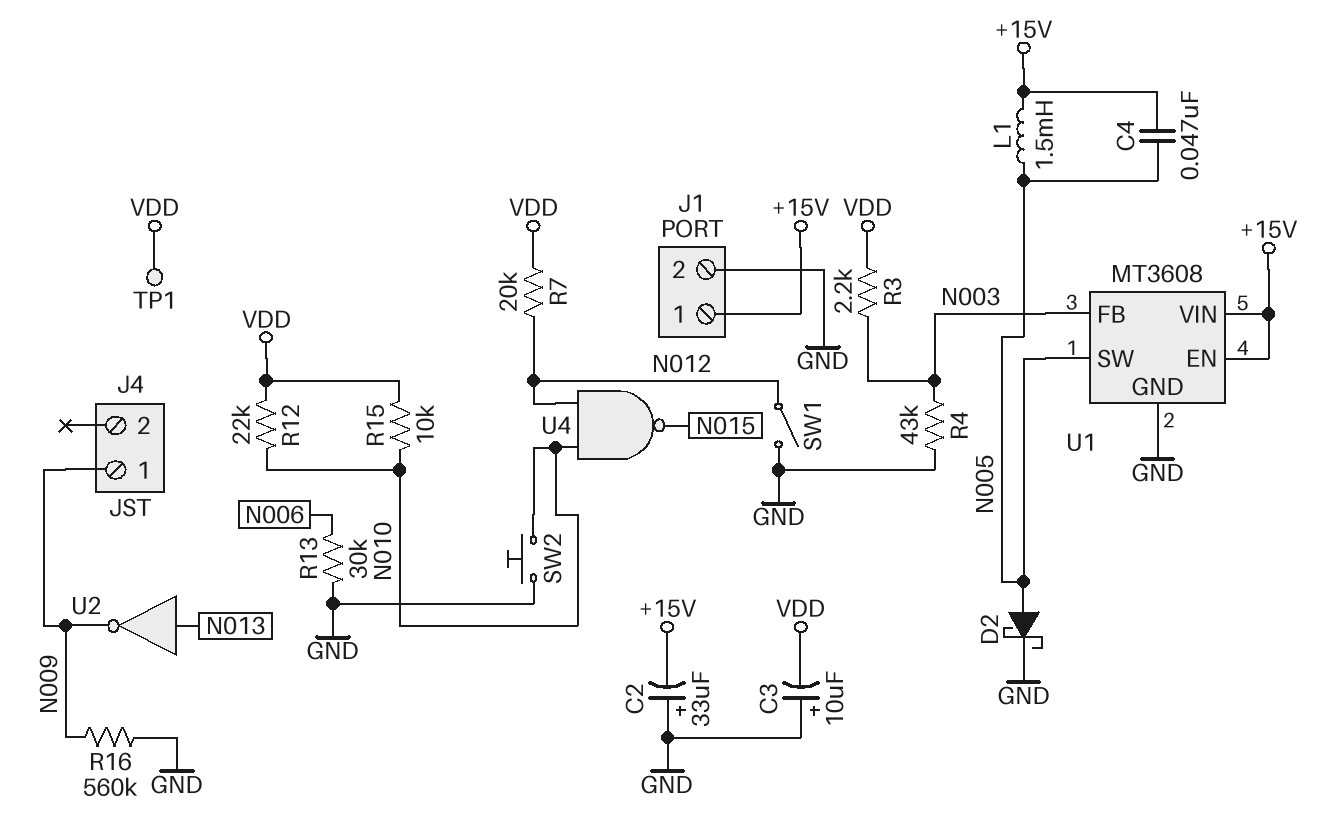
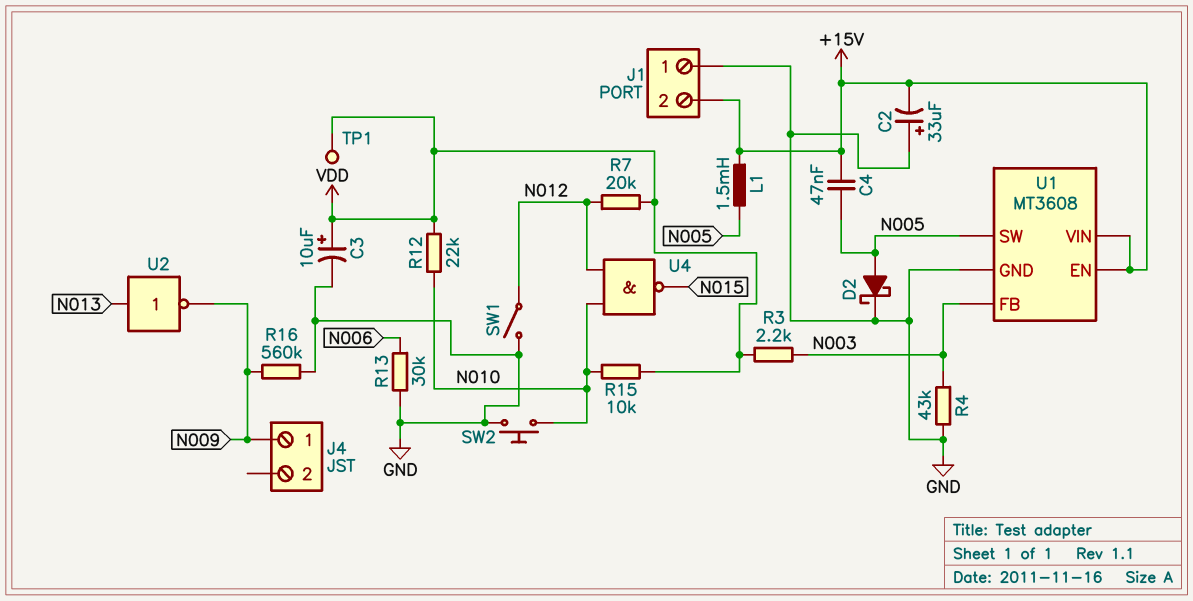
C3: 10uF (plus GND, minus VDD) -> 10uF (plus VDD, minus GND)
J1 pin 1: +15V -> GND
J1 pin 2: GND -> +15V

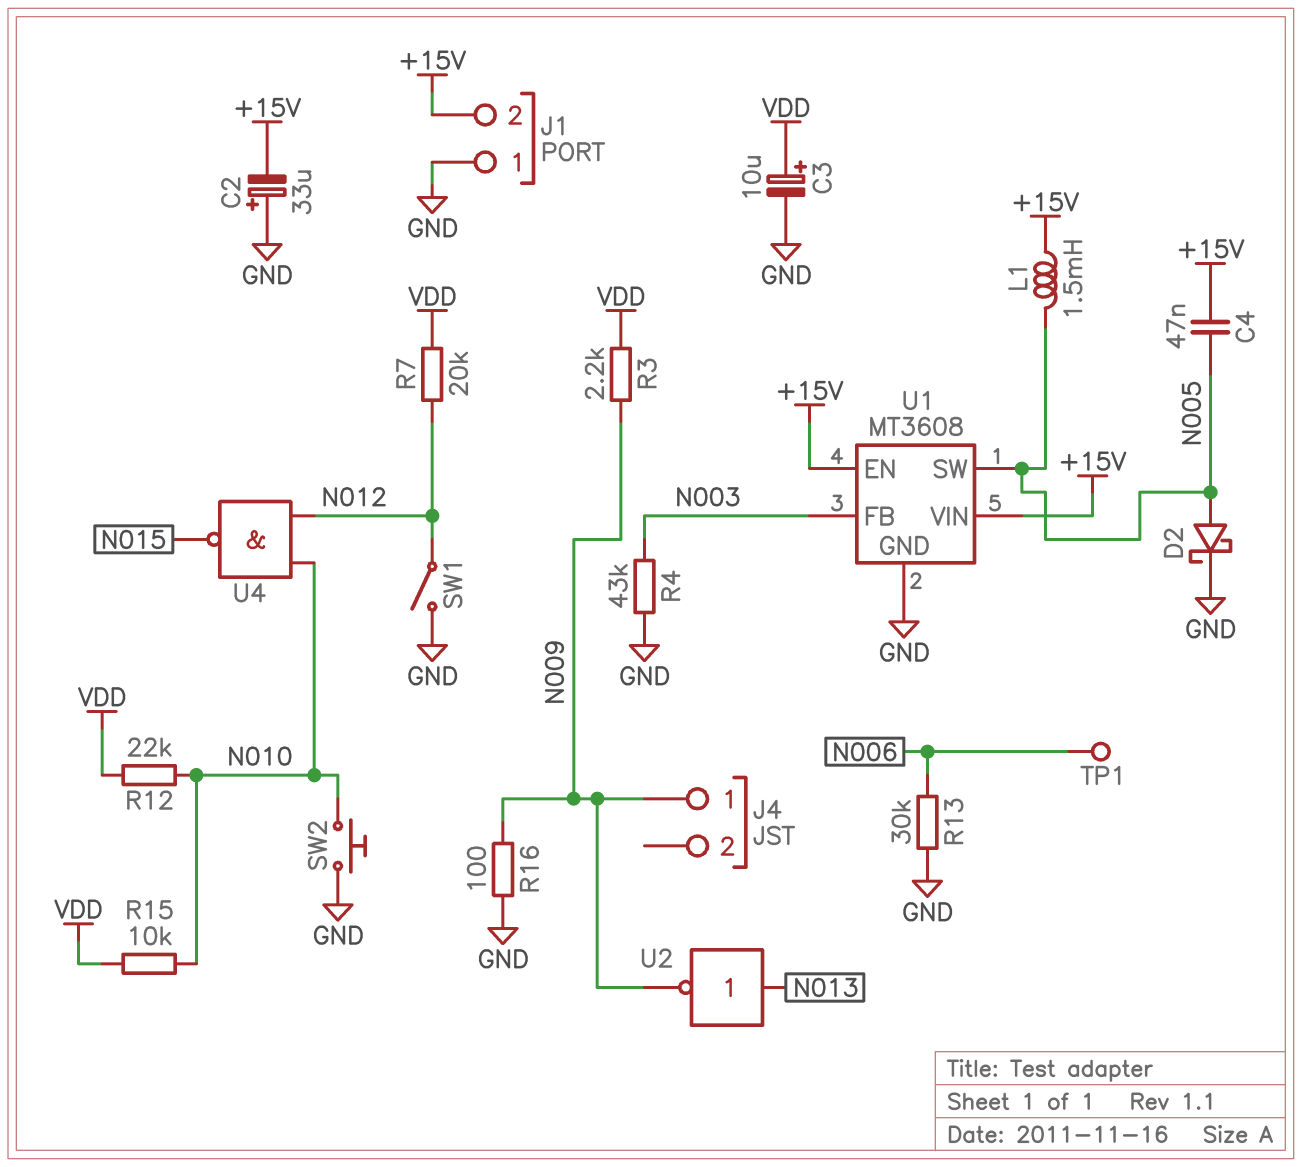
R3: 2.2k (N003, VDD) -> 2.2k (N009, VDD)
R16: 560k (GND, N009) -> 100 (GND, N009)
TP1: test point (VDD) -> test point (N006)

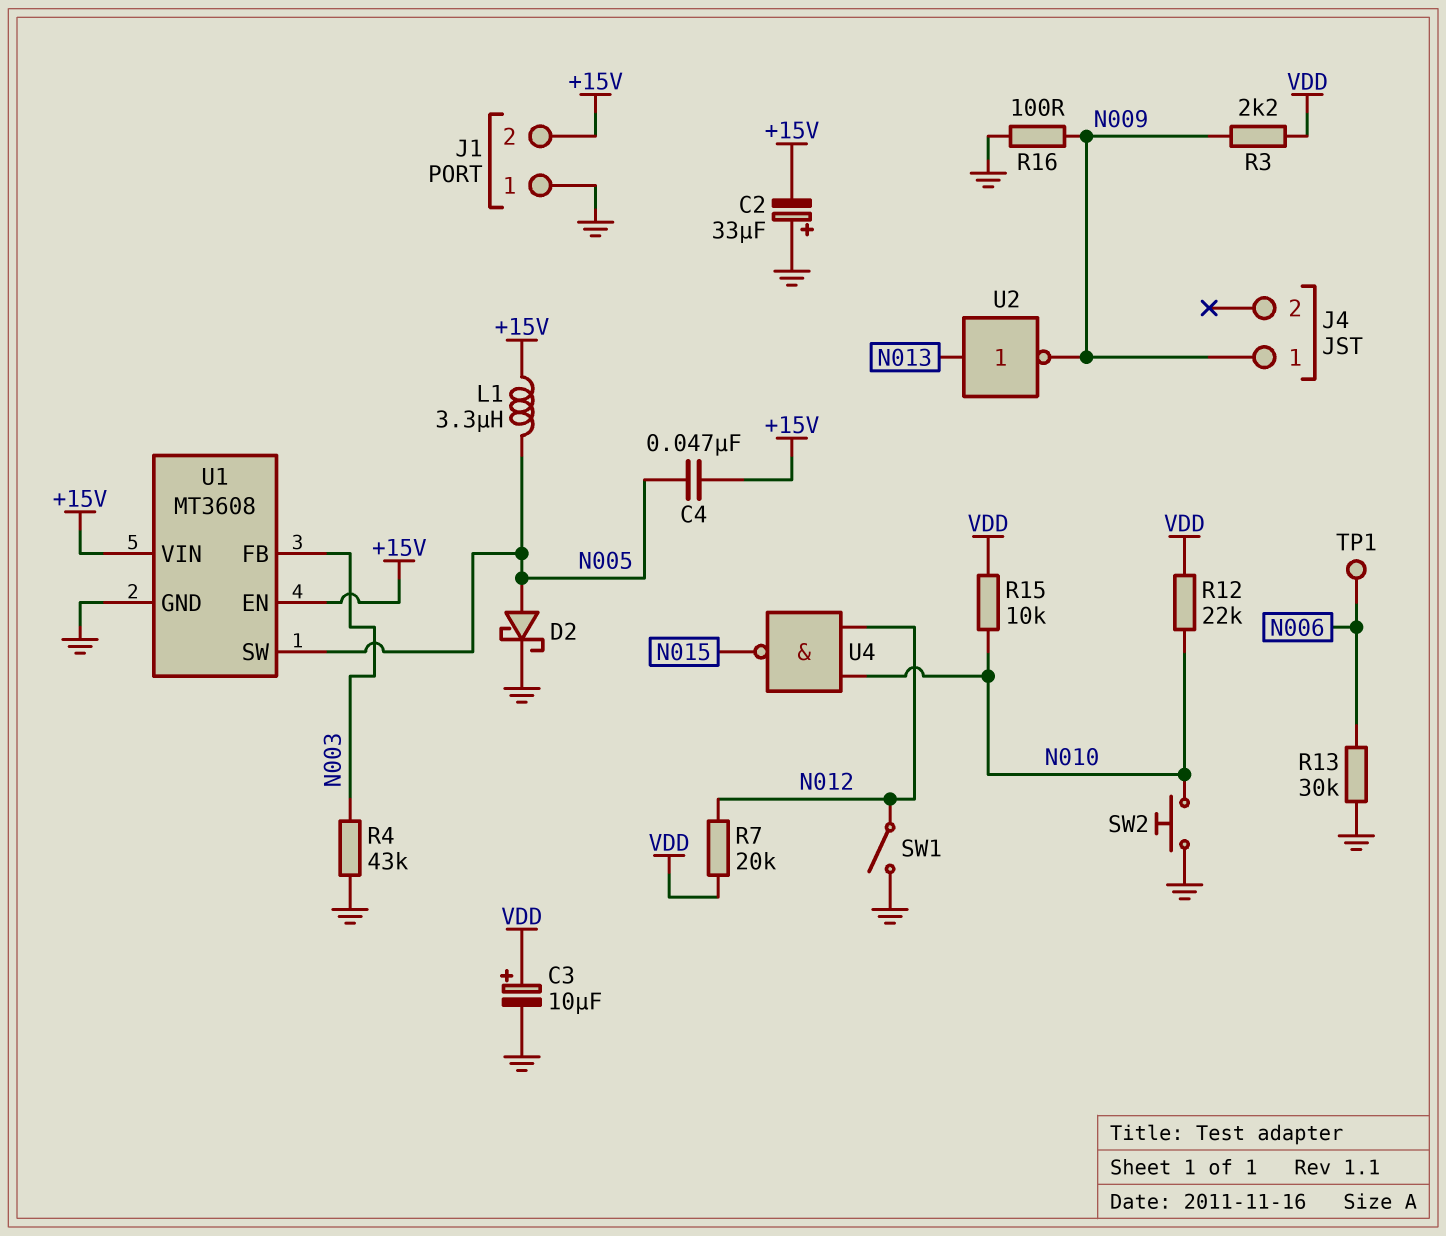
L1: 1.5mH (+15V, N005) -> 3.3uH (+15V, N005)

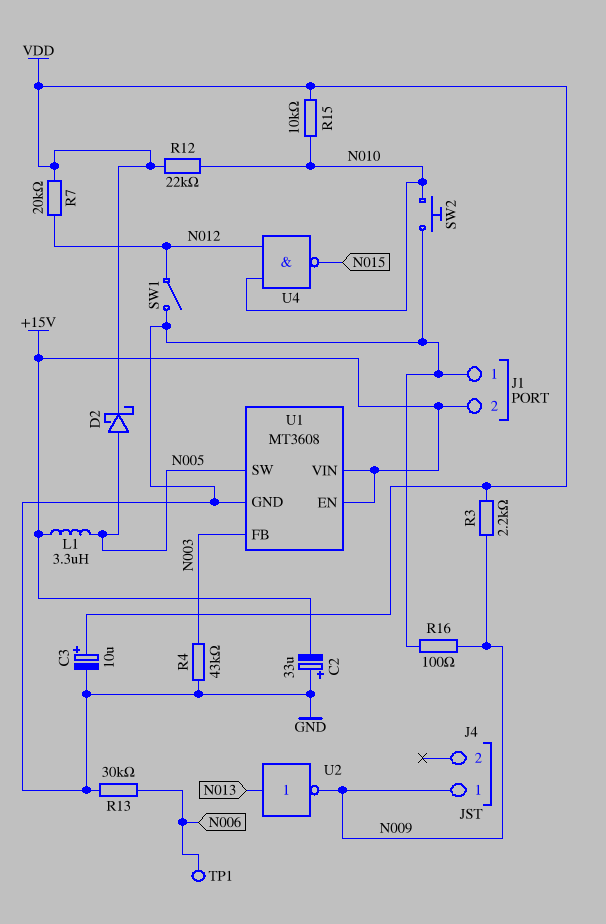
C4: 47nF (+15V, N005) -> none
D2: schottky (A N005, K GND) -> schottky (A N005, K VDD)

